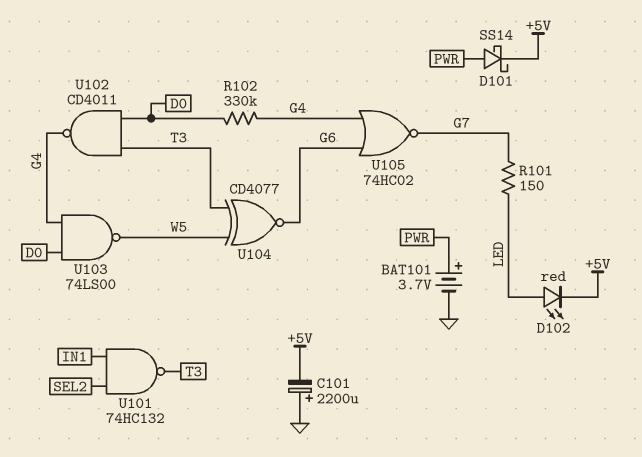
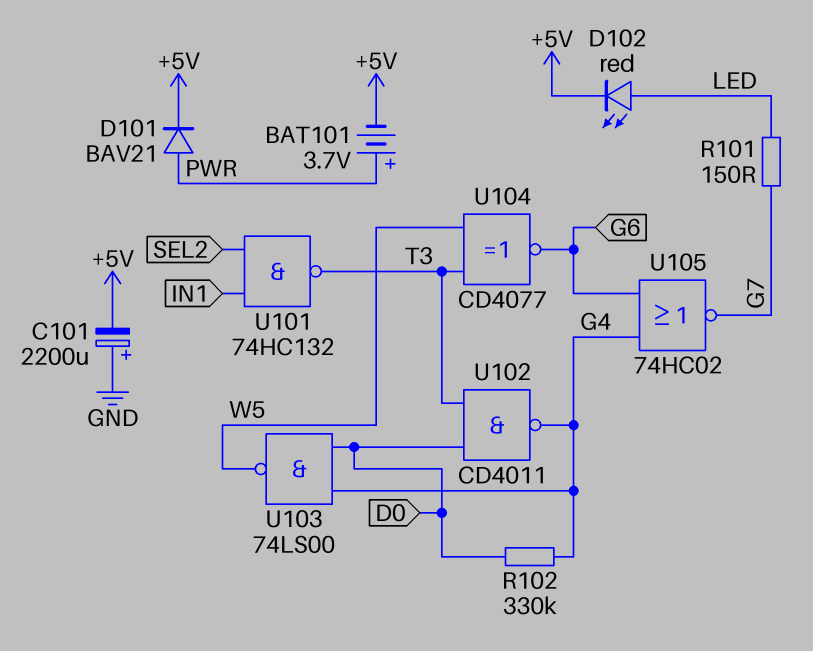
BAT101: 3.7V (plus PWR, minus GND) -> 3.7V (plus PWR, minus +5V)
D101: schottky SS14 (A PWR, K +5V) -> diode BAV21 (A PWR, K +5V)

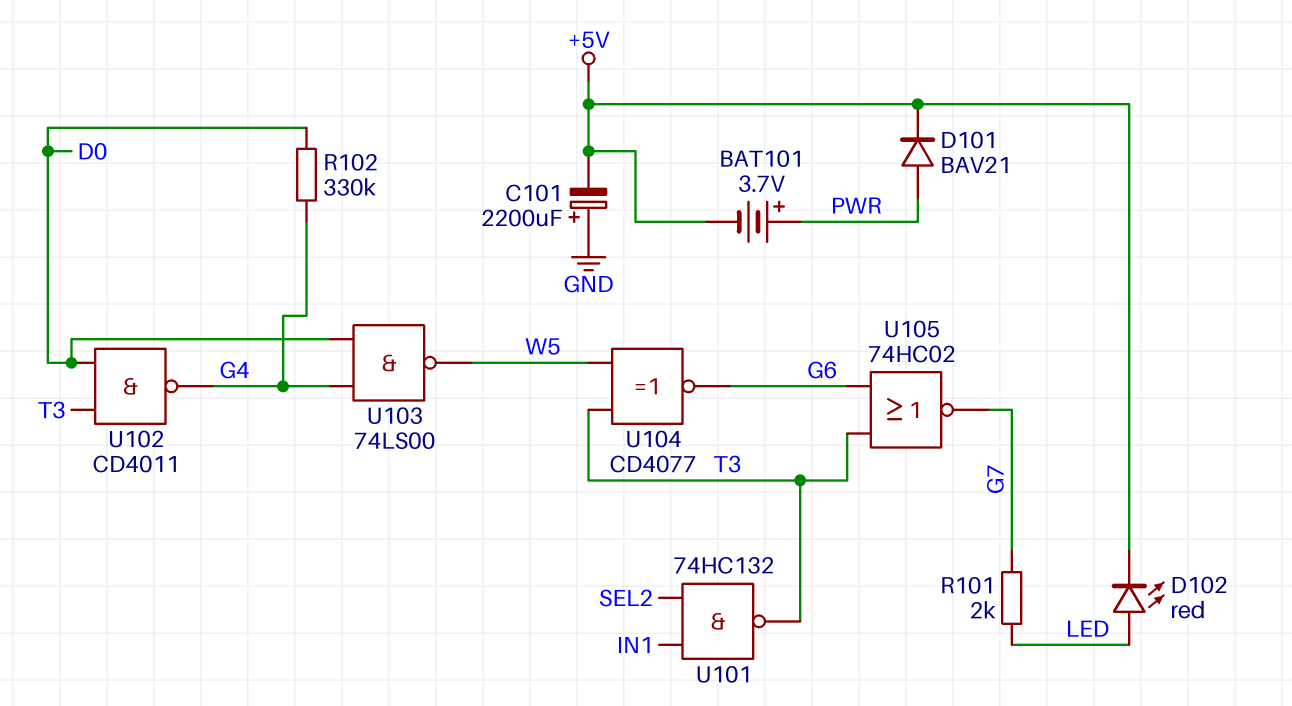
R101: 150 (G7, LED) -> 2k (G7, LED)
U105: NOR 74HC02 (in G4, in G6, out G7) -> NOR 74HC02 (in G6, in T3, out G7)

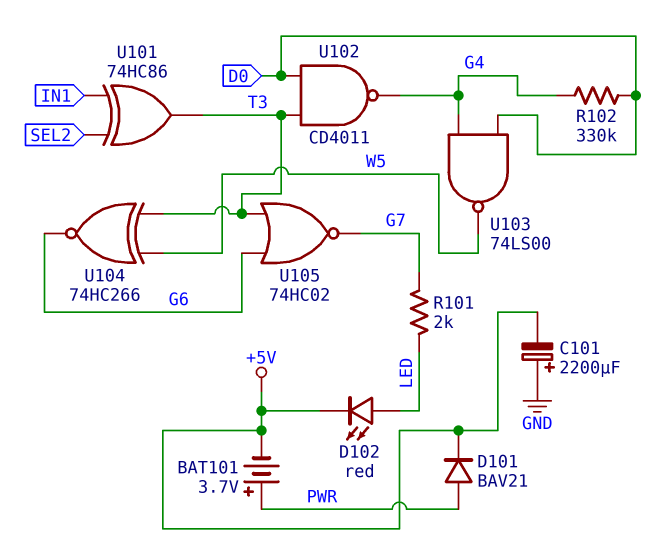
U101: NAND 74HC132 (in IN1, in SEL2, out T3) -> XOR 74HC86 (in IN1, in SEL2, out T3)
U104: XNOR CD4077 (in T3, in W5, out G6) -> XNOR 74HC266 (in T3, in W5, out G6)

